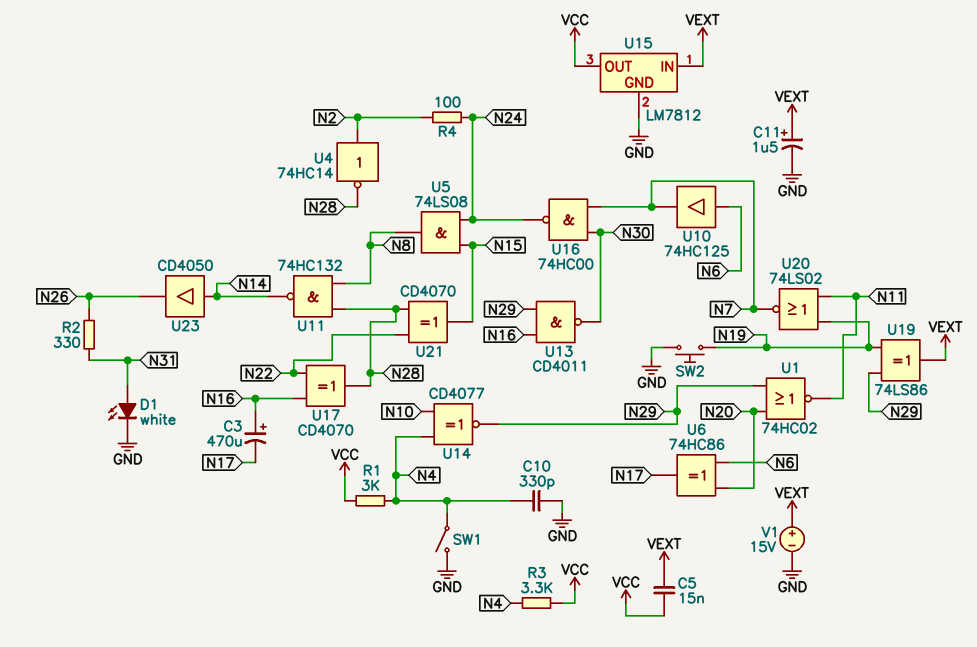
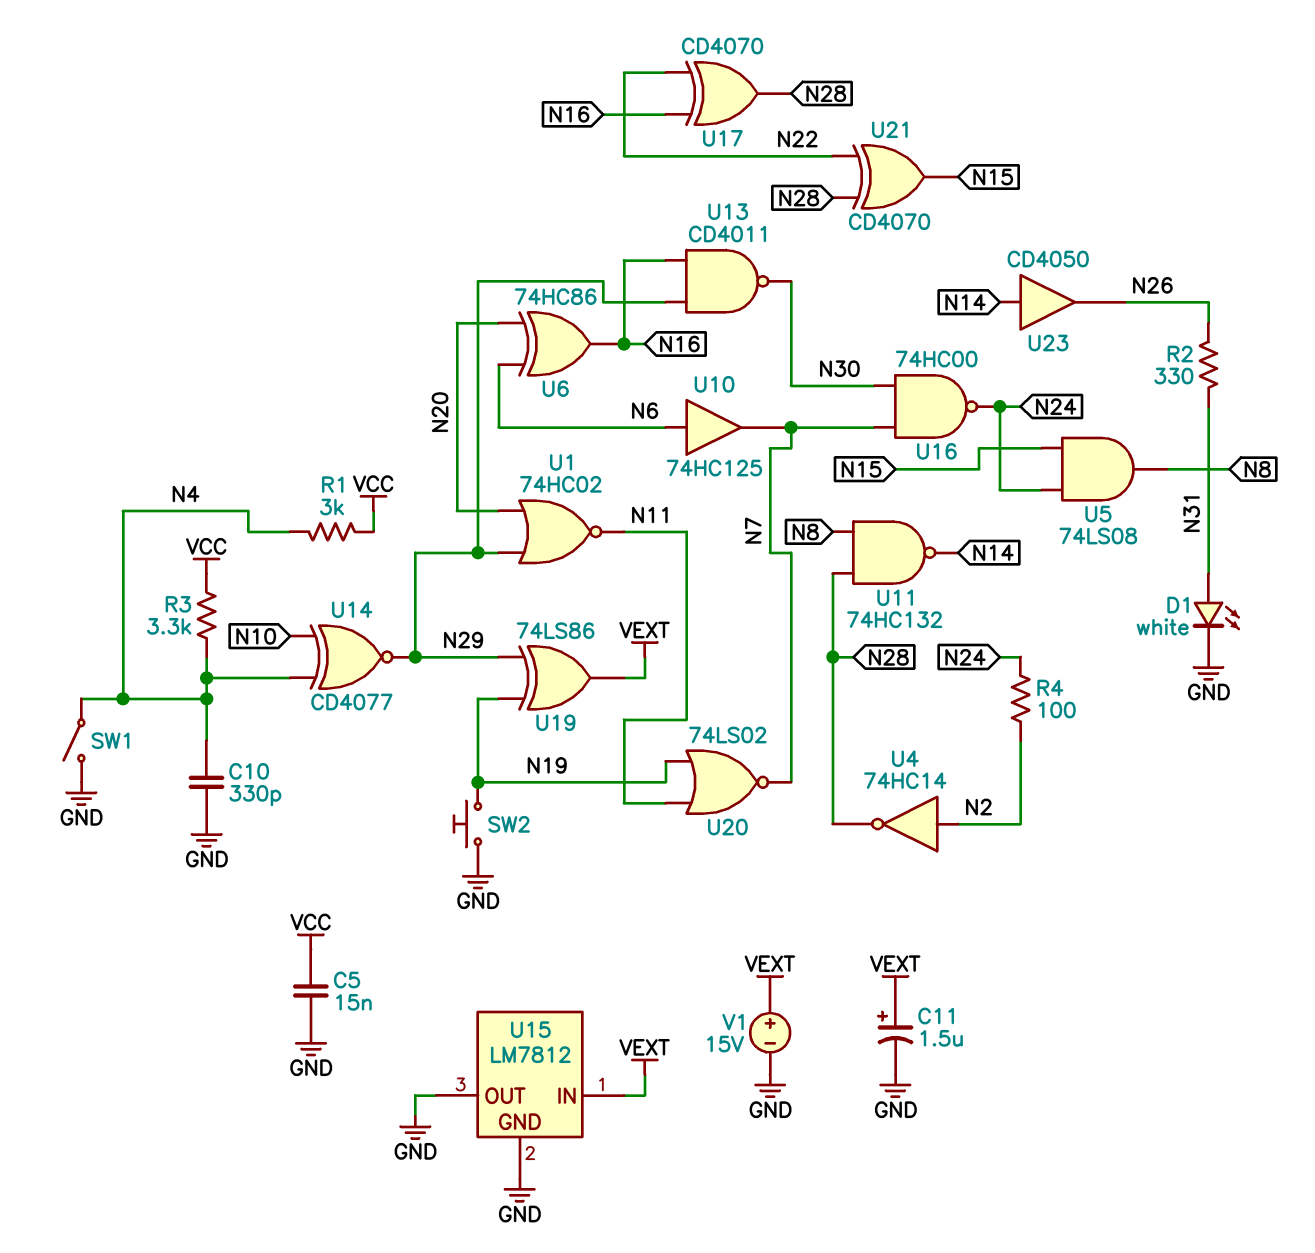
C3: 470uF (plus N16, minus N17) -> none
C5: 15nF (VCC, VEXT) -> 15nF (GND, VCC)
U6: XOR 74HC86 (in N6, in N20, out N17) -> XOR 74HC86 (in N6, in N20, out N16)
U15 pin OUT: VCC -> GND

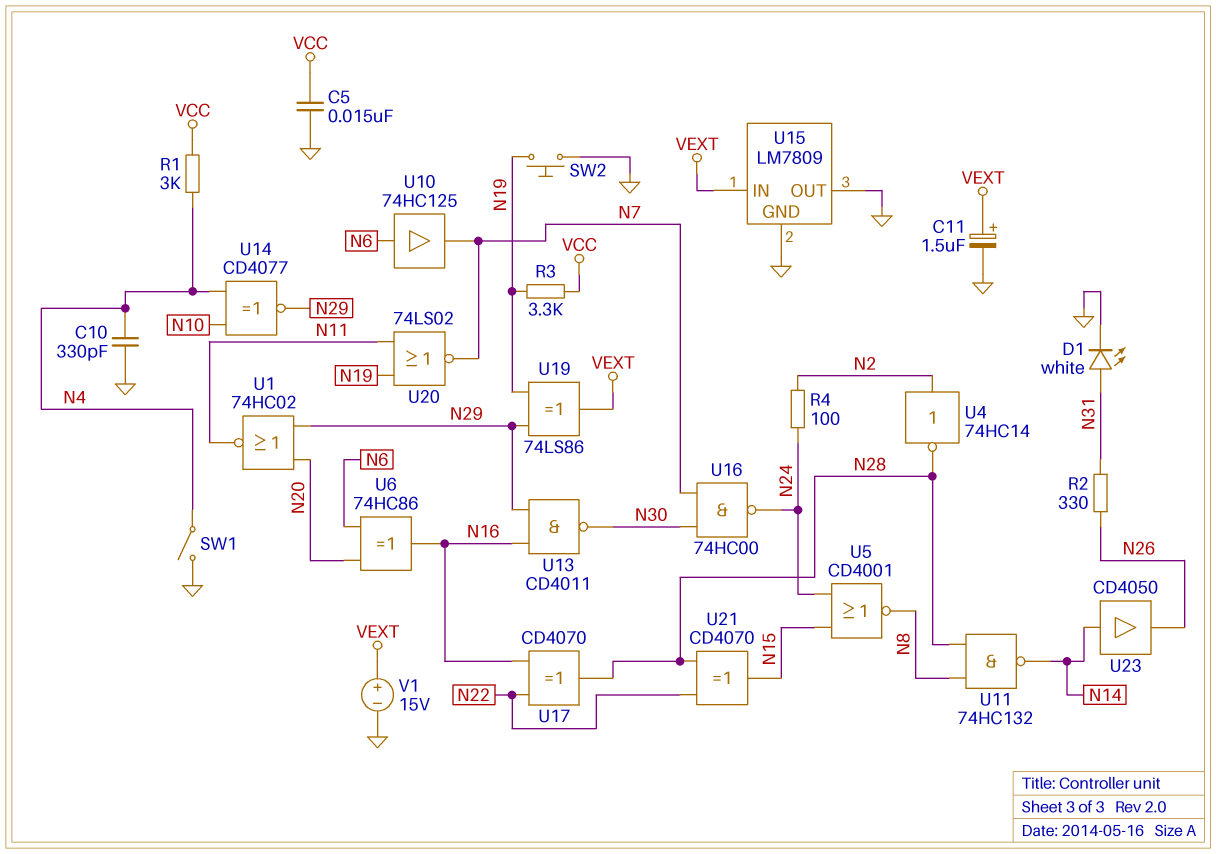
R3: 3.3k (N4, VCC) -> 3.3k (N19, VCC)
U5: AND 74LS08 (in N15, in N24, out N8) -> NOR CD4001 (in N15, in N24, out N8)
U15: LM7812 -> LM7809

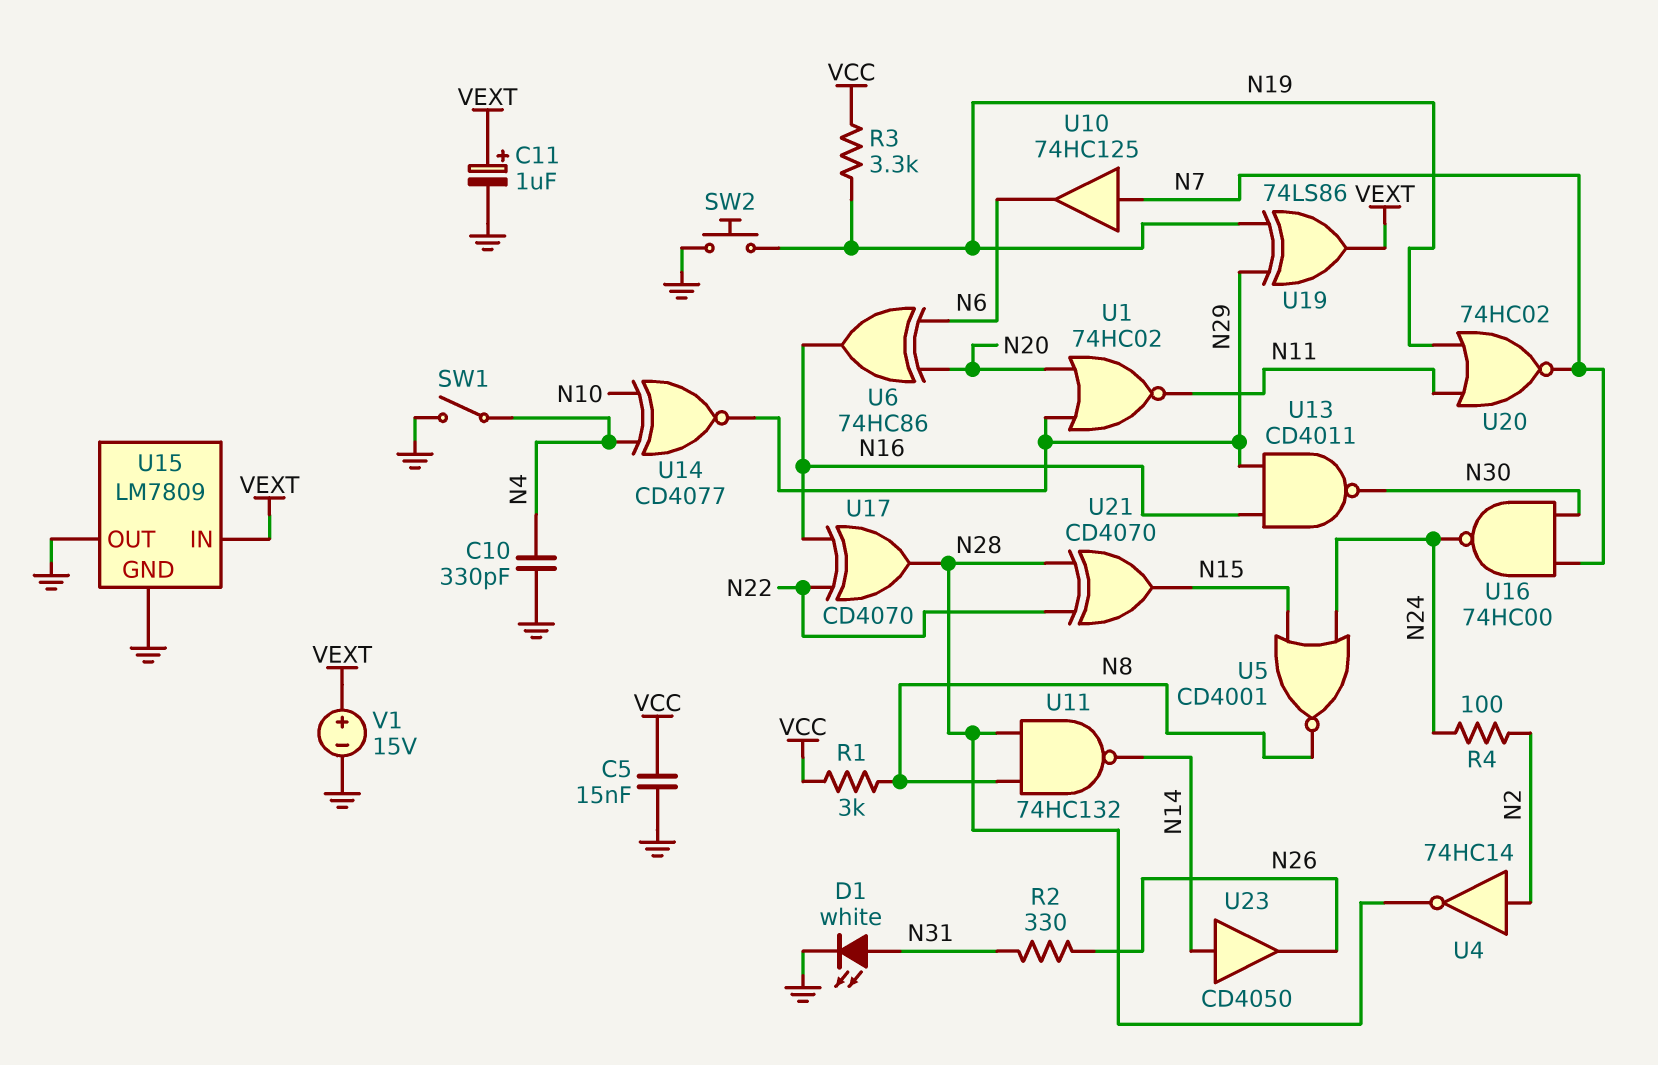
C11: 1.5uF (plus VEXT, minus GND) -> 1uF (plus VEXT, minus GND)
R1: 3k (N4, VCC) -> 3k (N8, VCC)
U10: buffer 74HC125 (in N6, out N7) -> buffer 74HC125 (in N7, out N6)
U20: NOR 74LS02 (in N11, in N19, out N7) -> NOR 74HC02 (in N11, in N19, out N7)

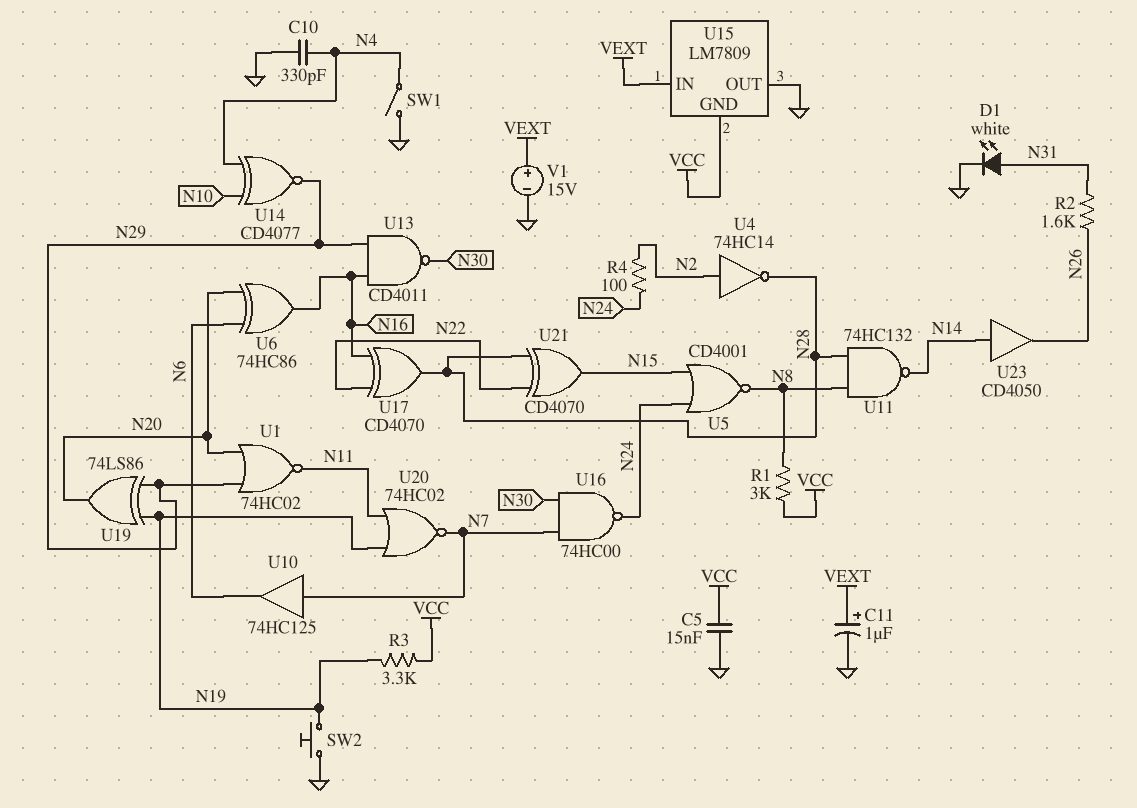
R2: 330 (N26, N31) -> 1.6k (N26, N31)
U15 pin GND: GND -> VCC
U19: XOR 74LS86 (in N19, in N29, out VEXT) -> XOR 74LS86 (in N19, in N29, out N20)

